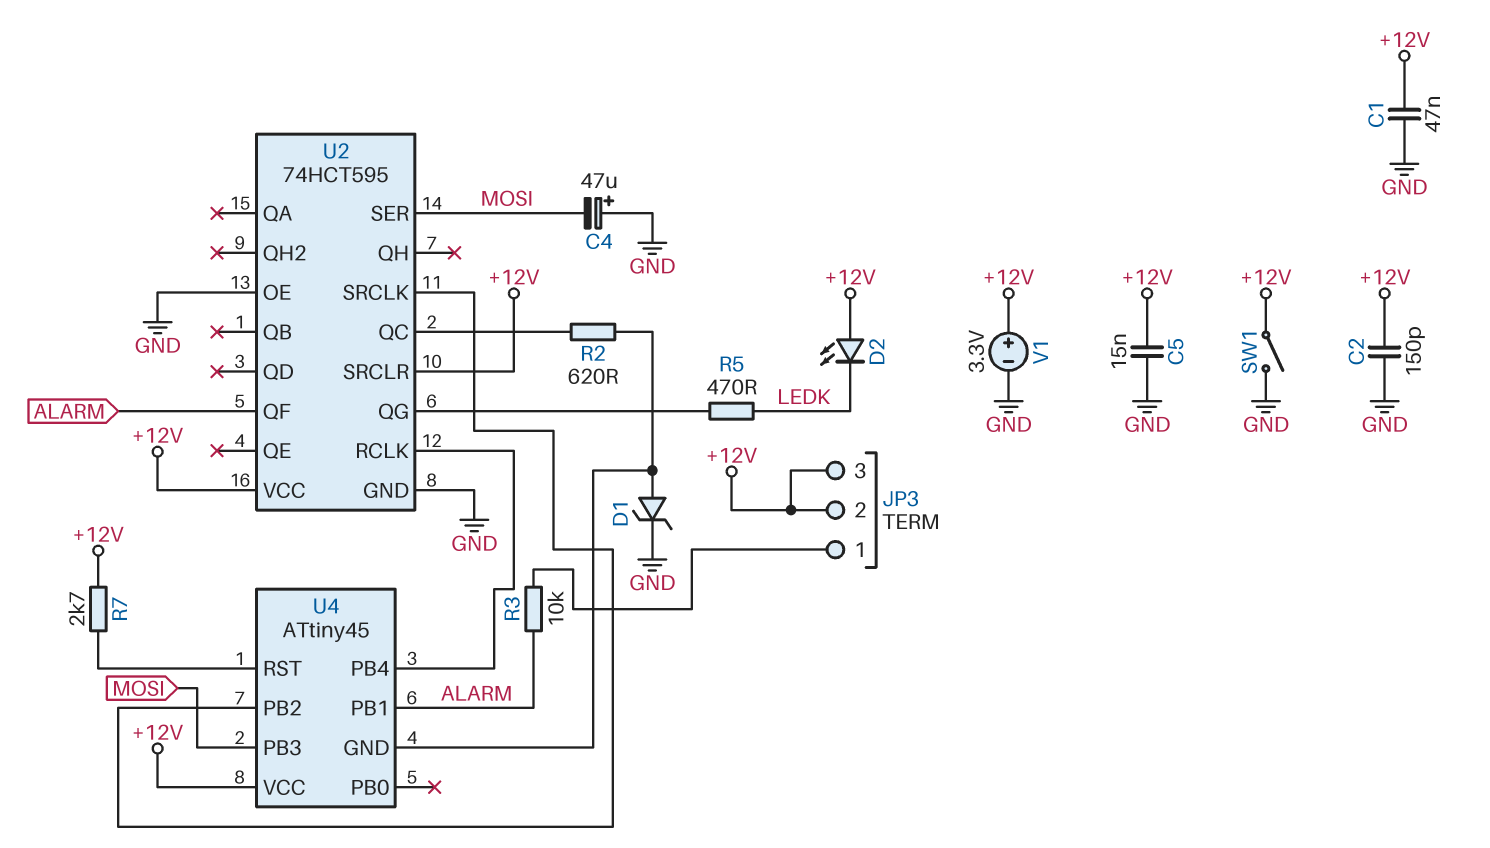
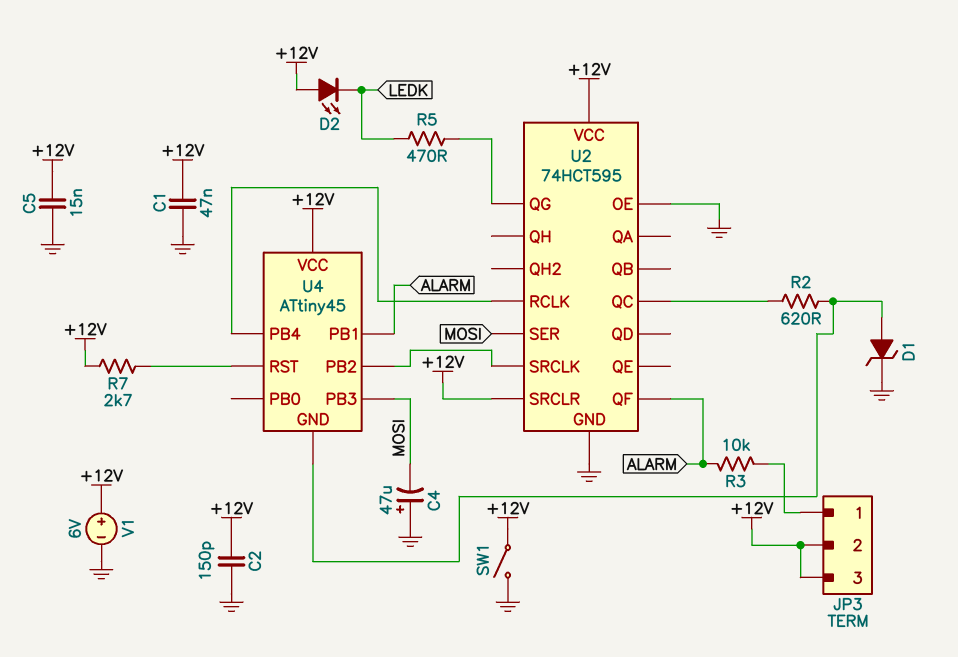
V1: 3.3V (plus +12V, minus GND) -> 6V (plus +12V, minus GND)

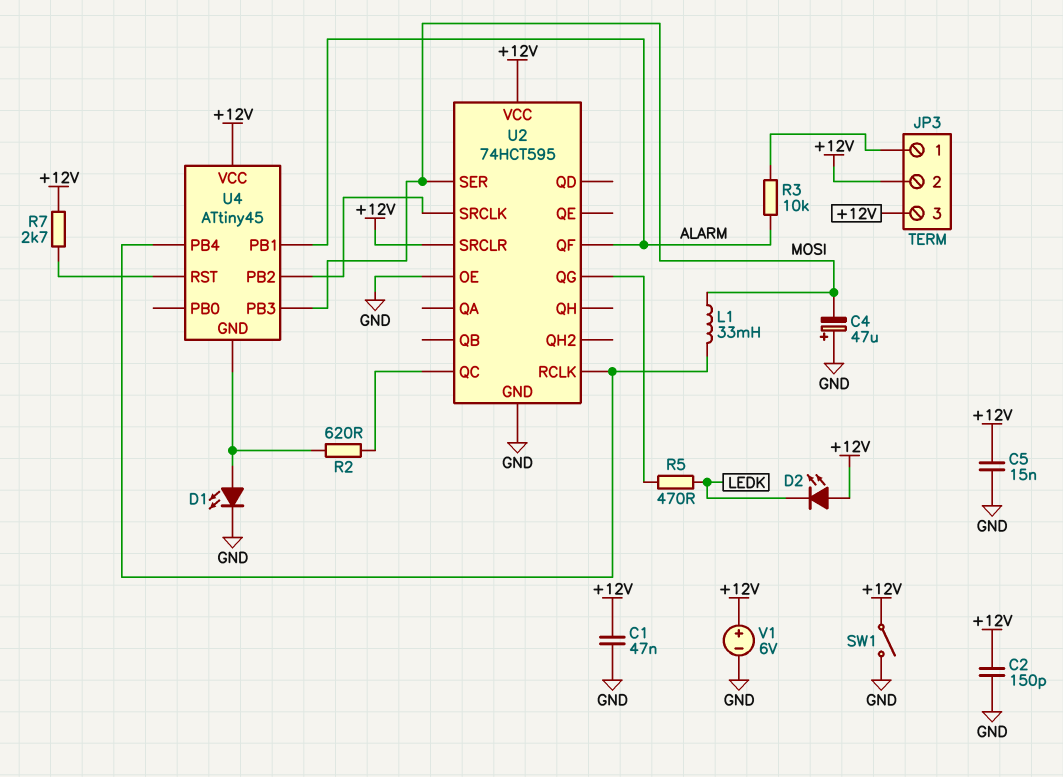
D1: zener (A U4/GND, K GND) -> LED (A U4/GND, K GND)
L1: none -> 33mH (MOSI, U2/RCLK)

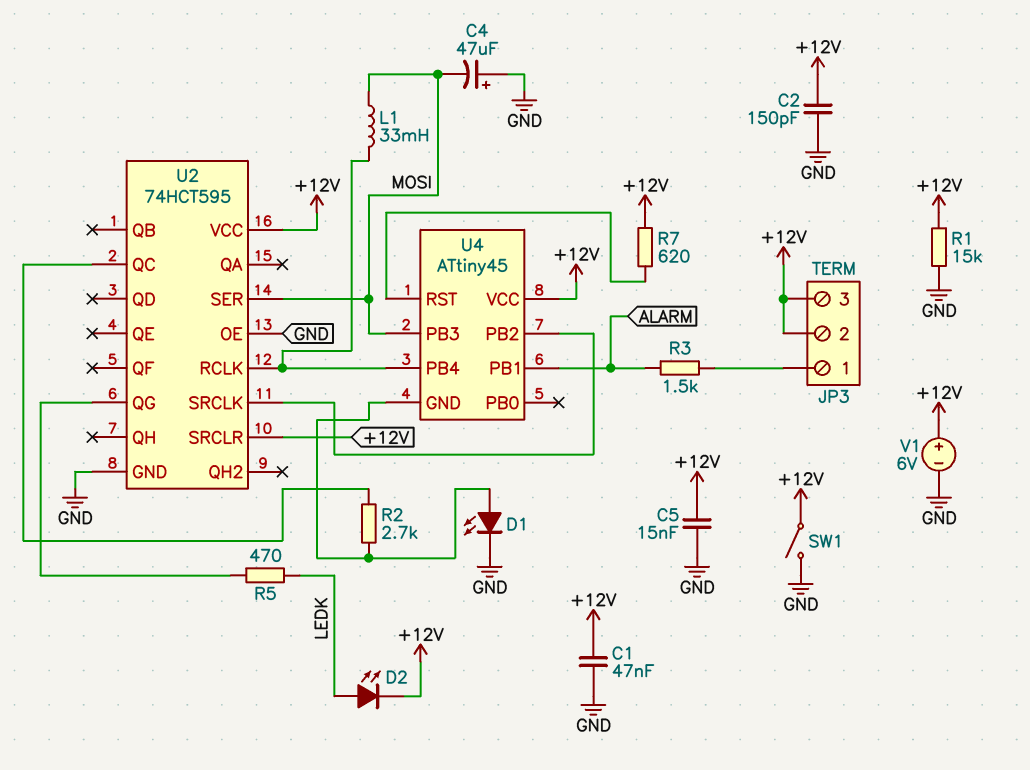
D2: LED (A +12V, K LEDK) -> LED (A LEDK, K +12V)
R1: none -> 15k (+12V, GND)
R2: 620 (U2/QC, U4/GND) -> 2.7k (U2/QC, U4/GND)
R3: 10k (ALARM, JP3/1) -> 1.5k (ALARM, JP3/1)
R7: 2.7k (+12V, U4/RST) -> 620 (+12V, U4/RST)
U2 pin QF: ALARM -> none

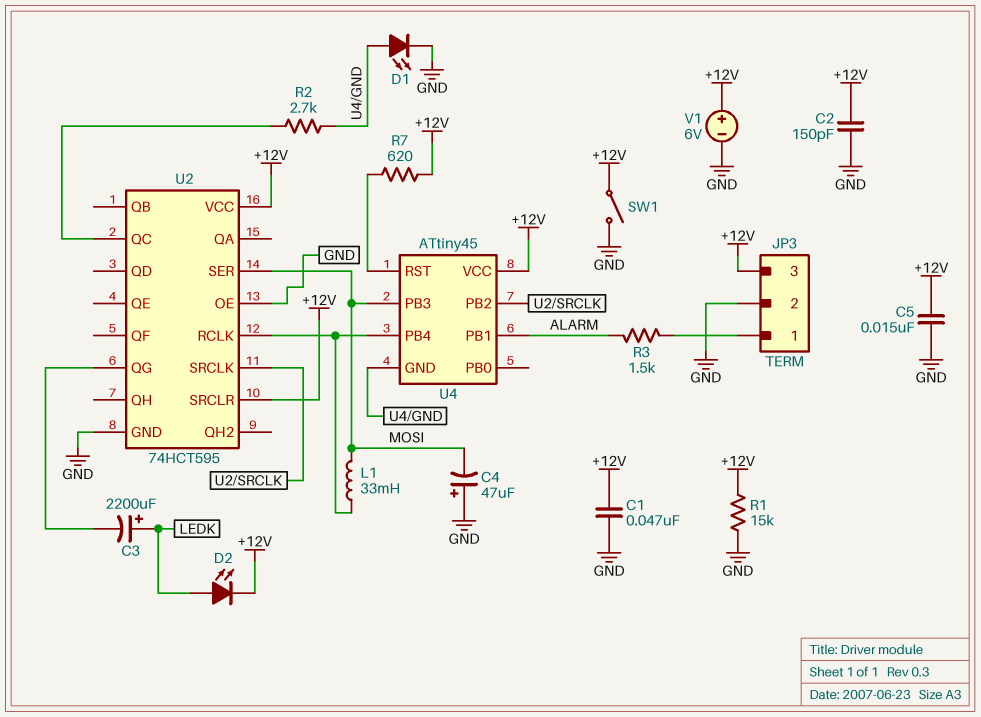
C3: none -> 2200uF (plus LEDK, minus U2/QG)
JP3 pin 2: +12V -> GND
R5: 470 (LEDK, U2/QG) -> none

